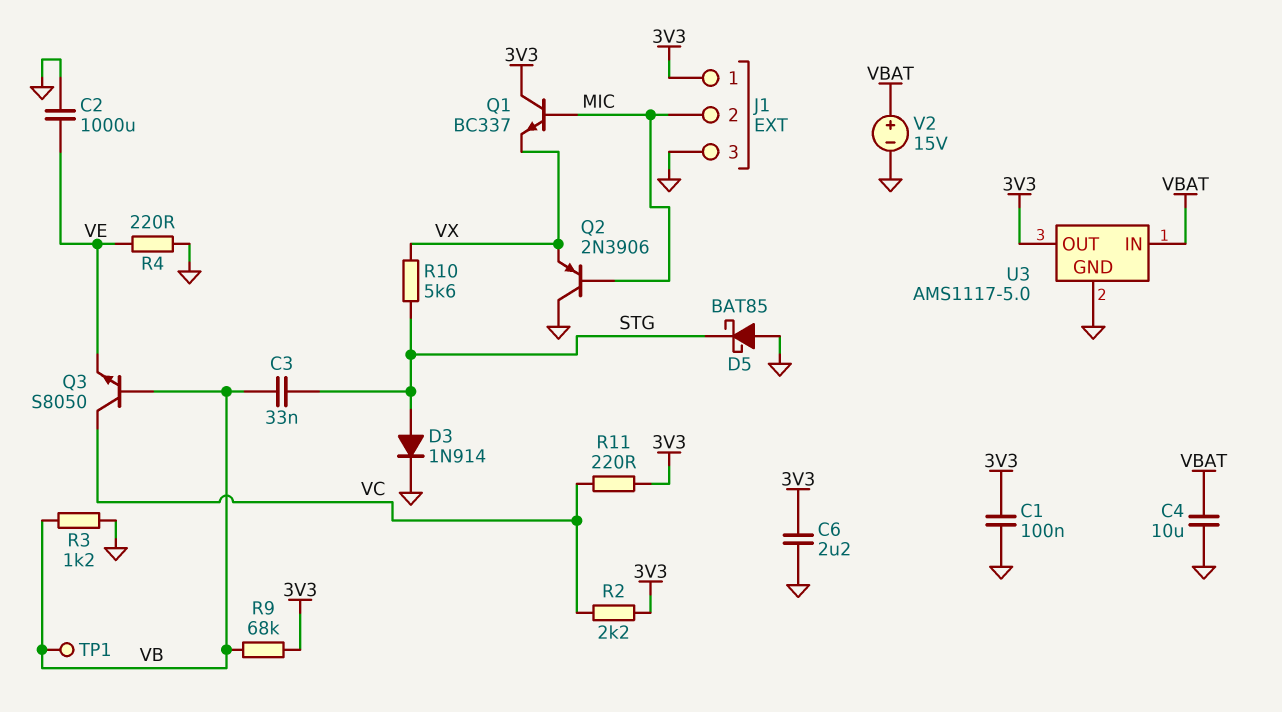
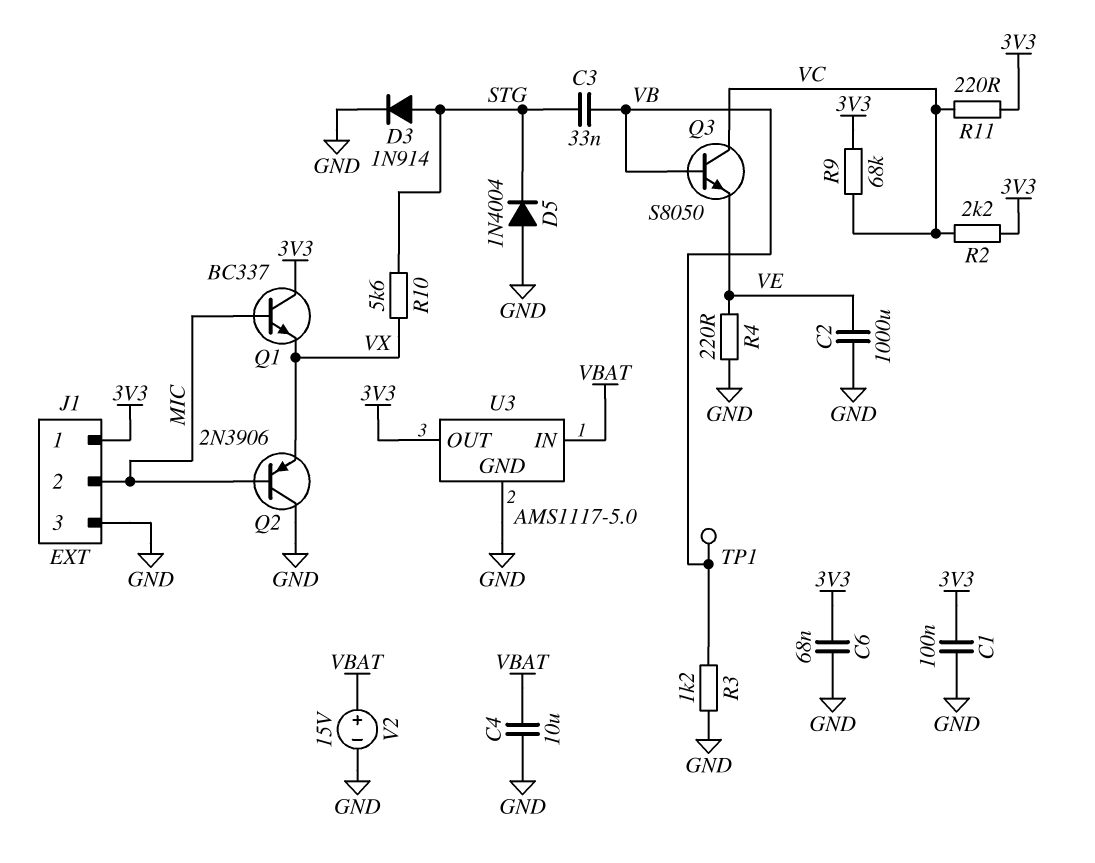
C6: 2.2uF (3V3, GND) -> 68nF (3V3, GND)
D5: schottky BAT85 (A GND, K STG) -> diode 1N4004 (A GND, K STG)
R9: 68k (3V3, VB) -> 68k (3V3, VC)

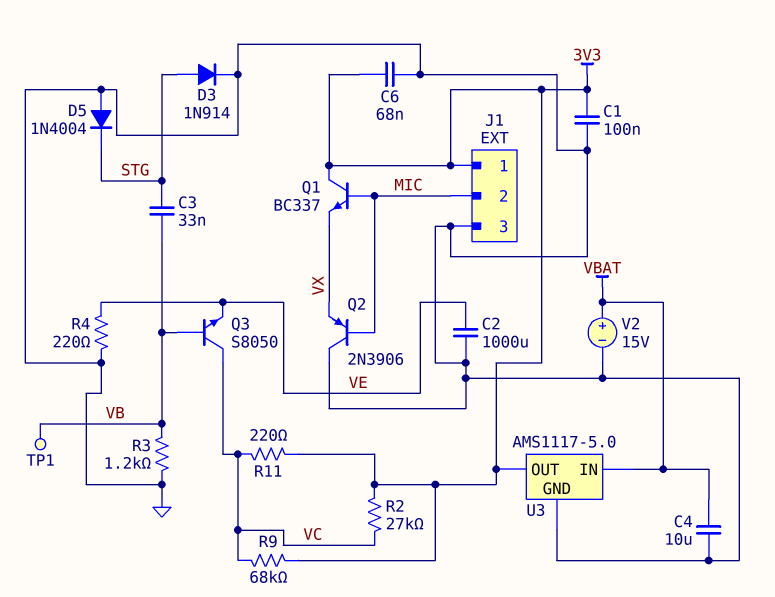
R2: 2.2k (3V3, VC) -> 27k (3V3, VC)
R10: 5.6k (STG, VX) -> none

